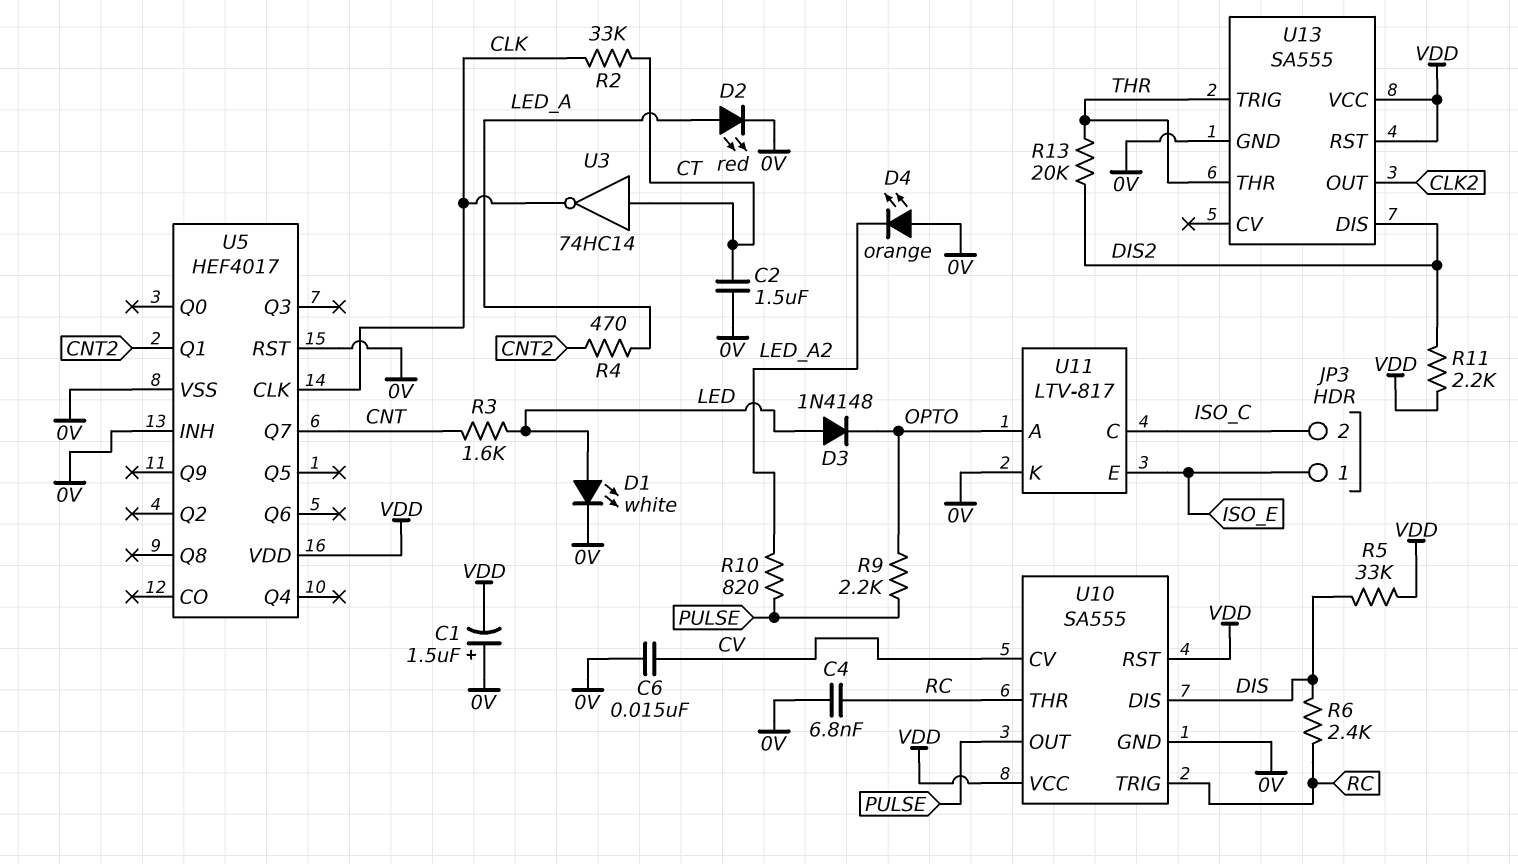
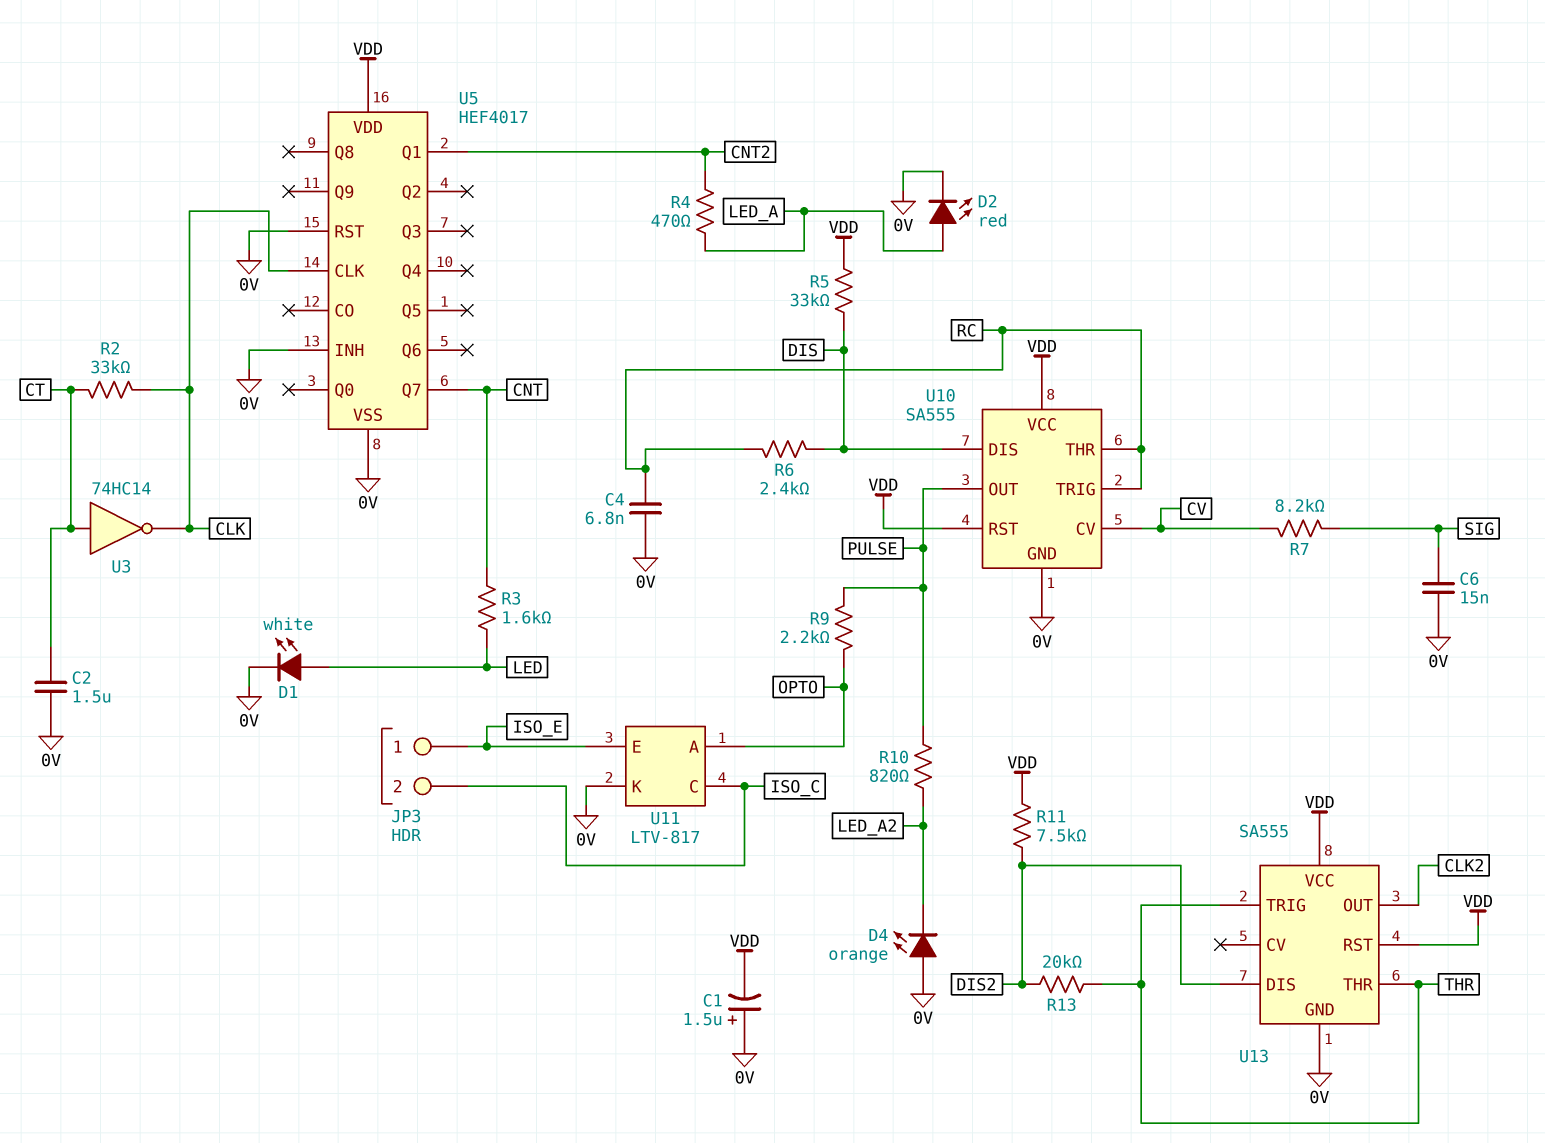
C6: 15nF (0V, CV) -> 15nF (0V, SIG)
D3: diode 1N4148 (A LED, K OPTO) -> none
R7: none -> 8.2k (CV, SIG)
R11: 2.2k (DIS2, VDD) -> 7.5k (DIS2, VDD)

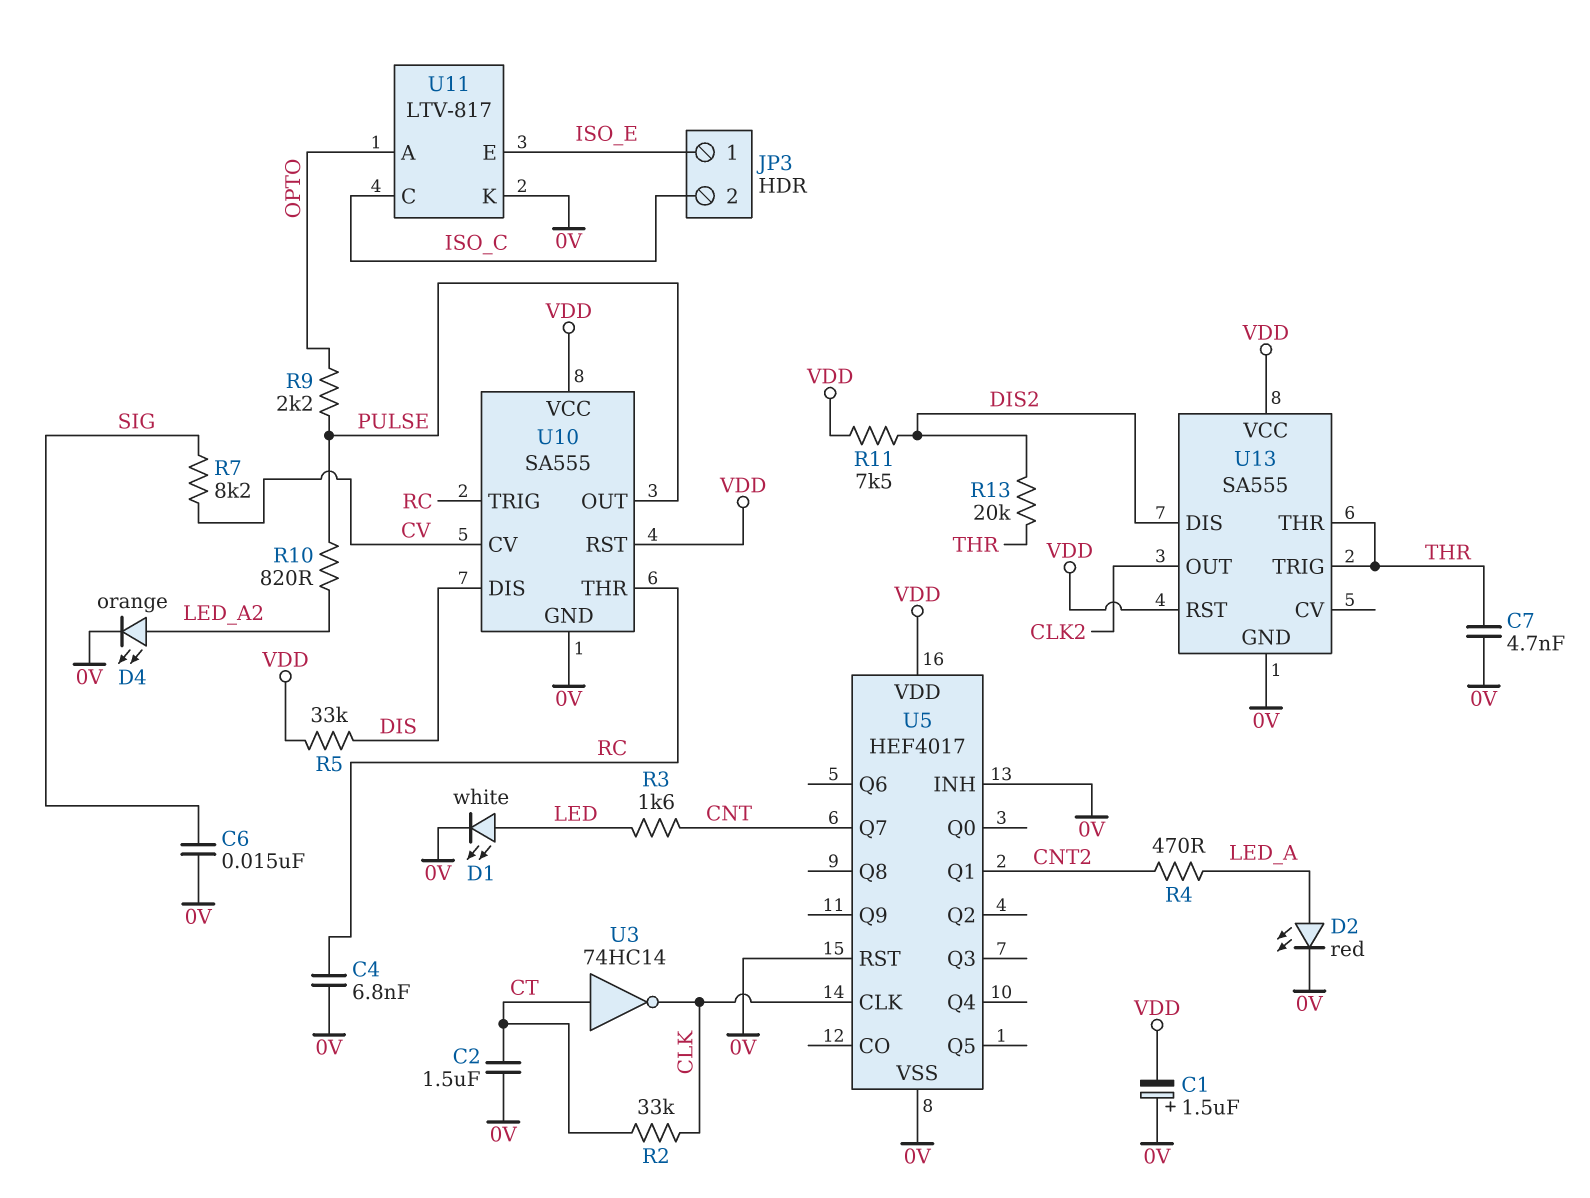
C7: none -> 4.7nF (0V, THR)
D4: LED orange (A 0V, K LED_A2) -> LED orange (A LED_A2, K 0V)
R6: 2.4k (DIS, RC) -> none

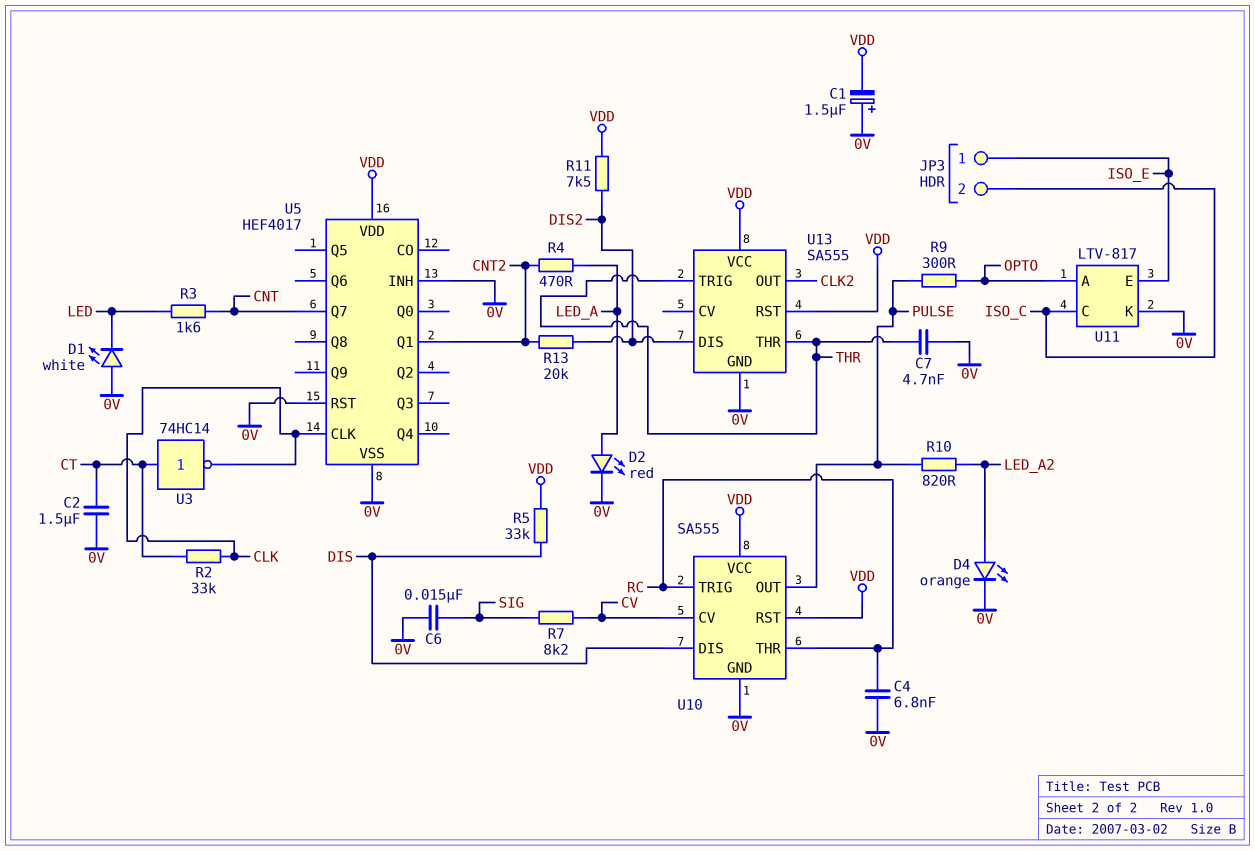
D1: LED white (A LED, K 0V) -> LED white (A 0V, K LED)
R9: 2.2k (OPTO, PULSE) -> 300 (OPTO, PULSE)
R13: 20k (DIS2, THR) -> 20k (CNT2, DIS2)

